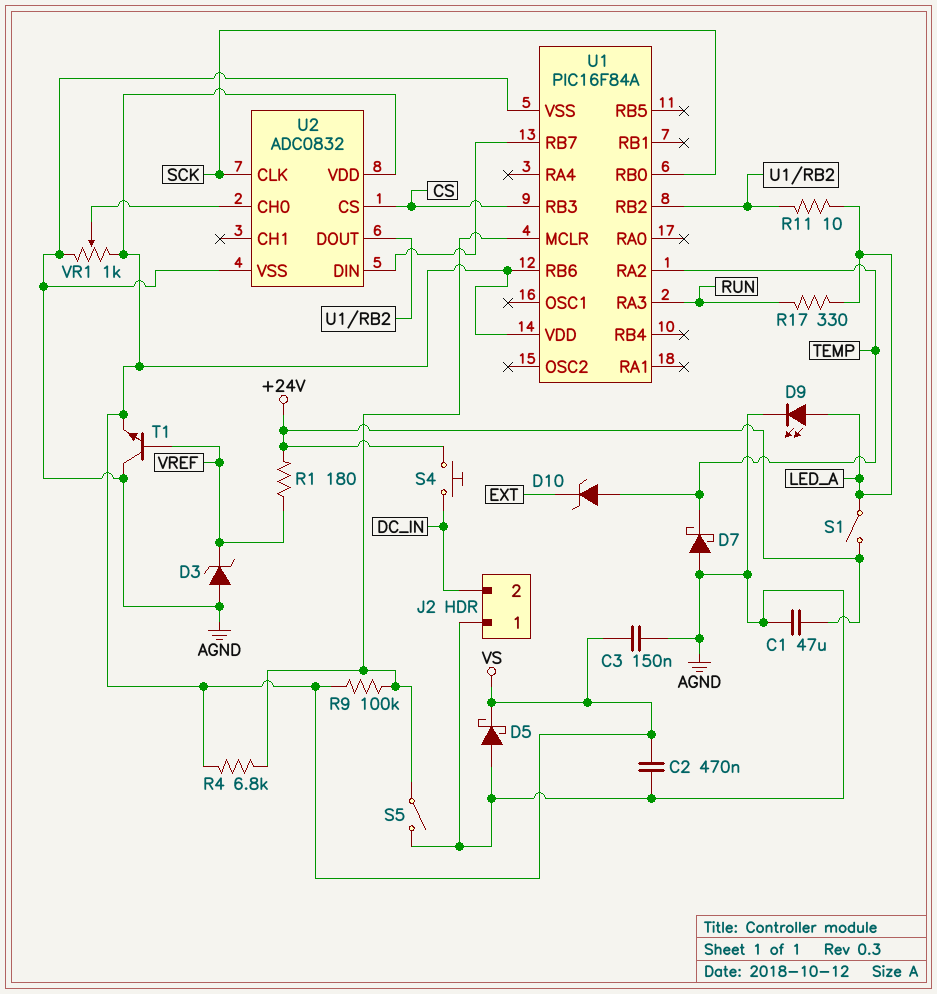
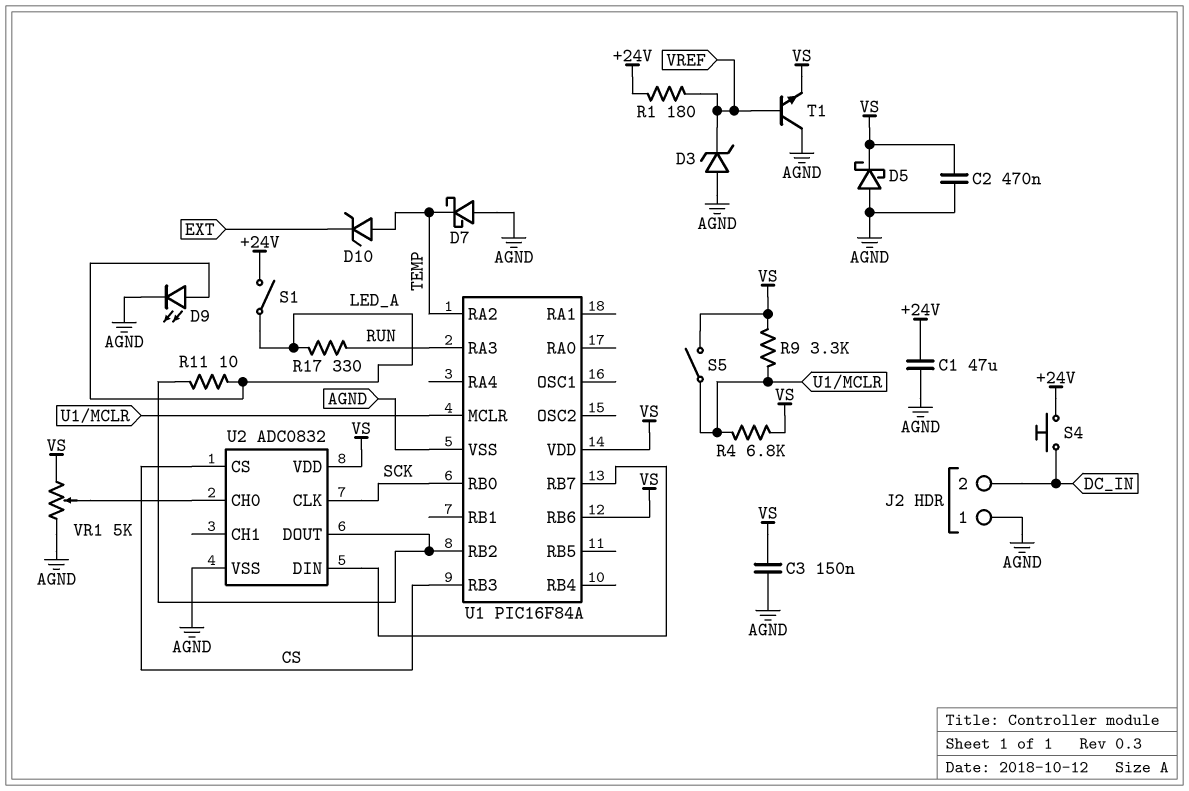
R9: 100k (U1/MCLR, VS) -> 3.3k (U1/MCLR, VS)
S5: switch (AGND, U1/MCLR) -> switch (U1/MCLR, VS)
VR1: 1k (AGND, VS, wiper U2/CH0) -> 5k (AGND, VS, wiper U2/CH0)

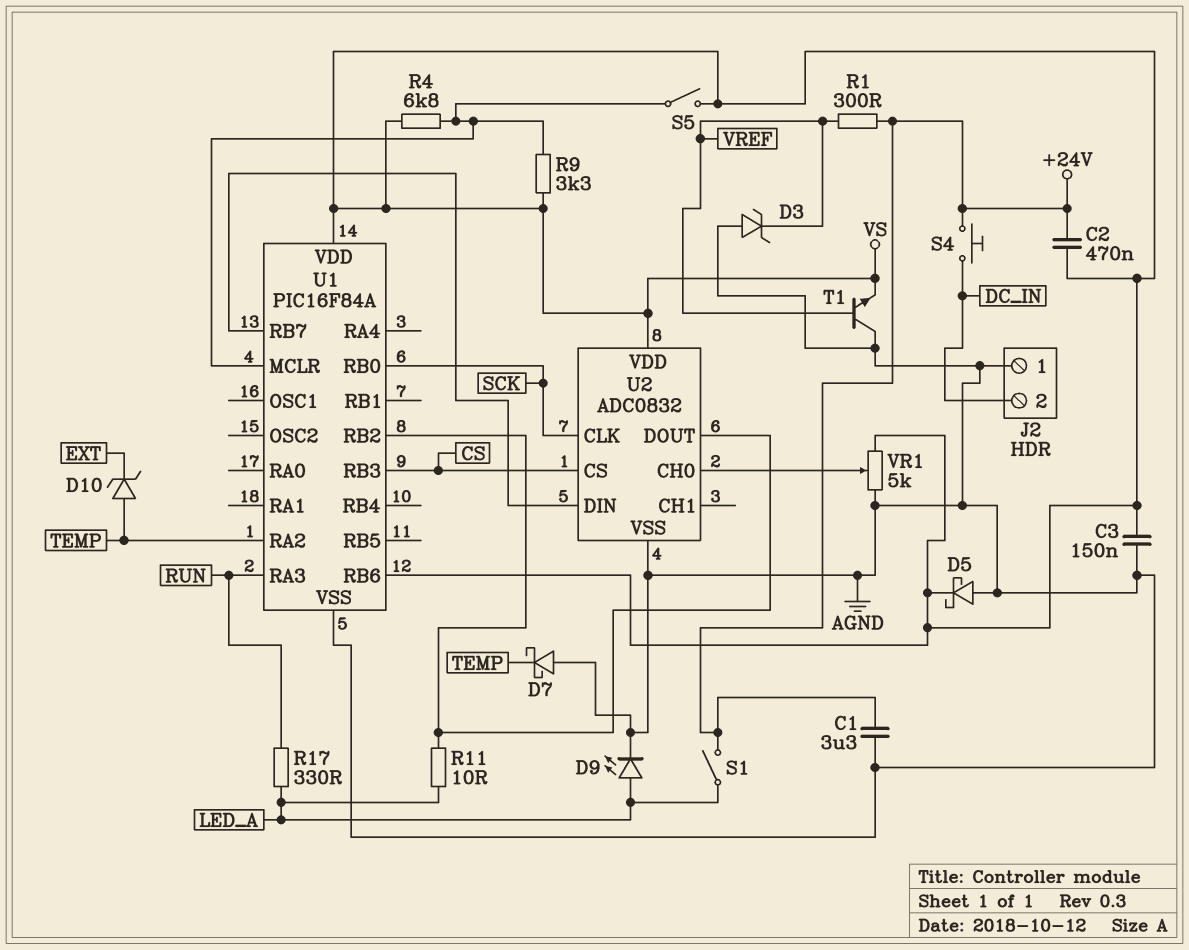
C1: 47uF (+24V, AGND) -> 3.3uF (+24V, AGND)
C2: 470nF (AGND, VS) -> 470nF (+24V, VS)
R1: 180 (+24V, VREF) -> 300 (+24V, VREF)

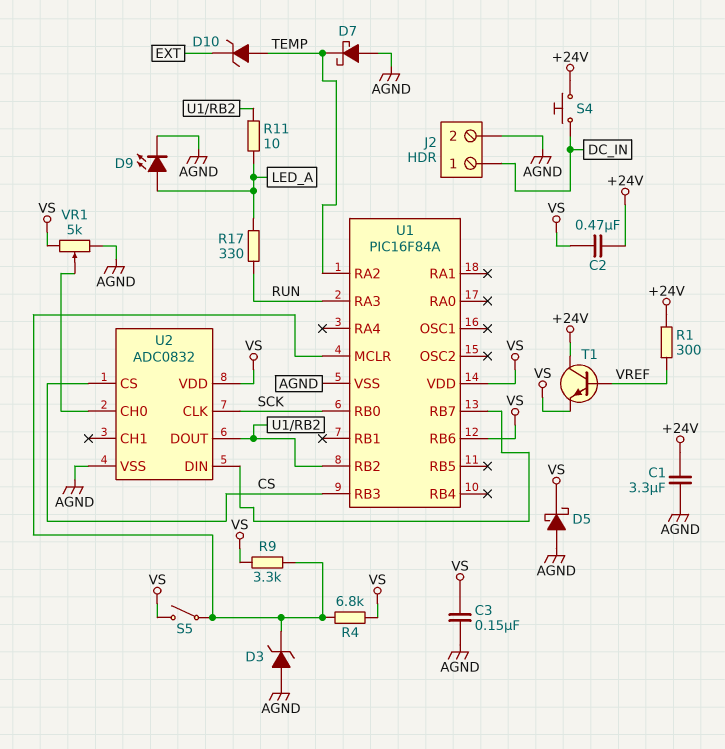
D3: zener (A AGND, K VREF) -> zener (A AGND, K U1/MCLR)
J2 pin 1: AGND -> DC_IN
J2 pin 2: DC_IN -> AGND
S1: switch (+24V, LED_A) -> none
T1: NPN (B VREF, C AGND, E VS) -> NPN (B VREF, C +24V, E VS)

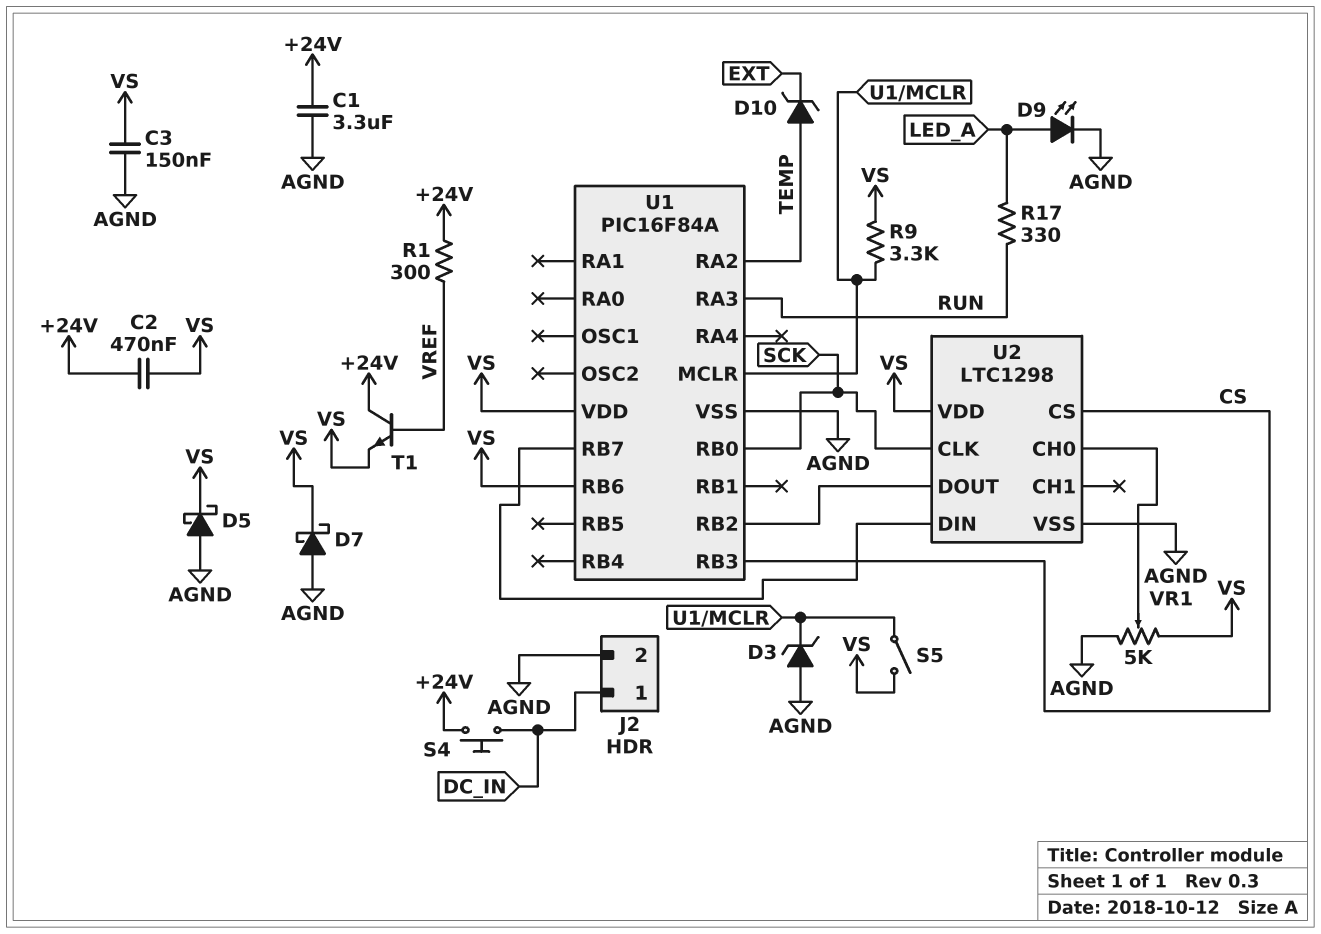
D7: schottky (A AGND, K TEMP) -> schottky (A AGND, K VS)
R4: 6.8k (U1/MCLR, VS) -> none
R11: 10 (LED_A, U1/RB2) -> none
U2: ADC0832 -> LTC1298

